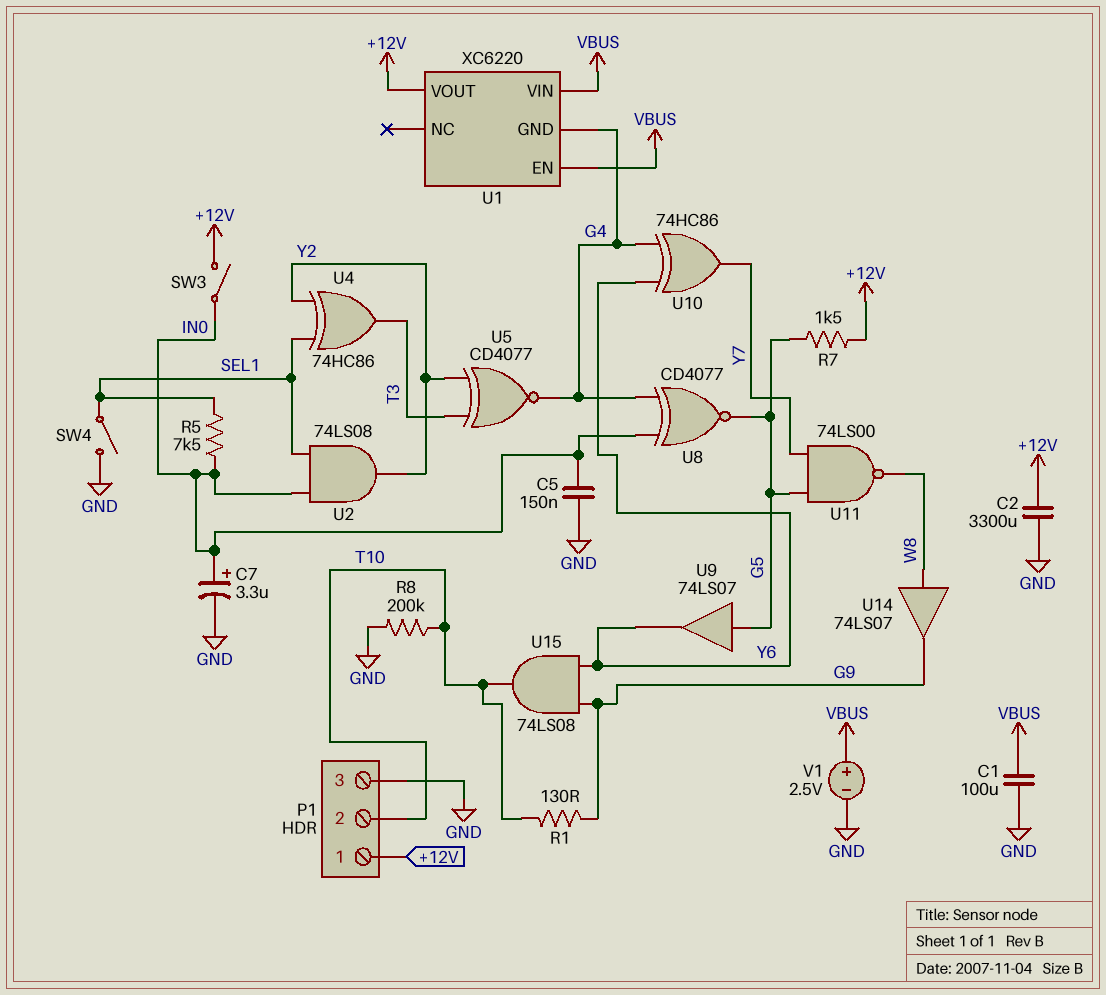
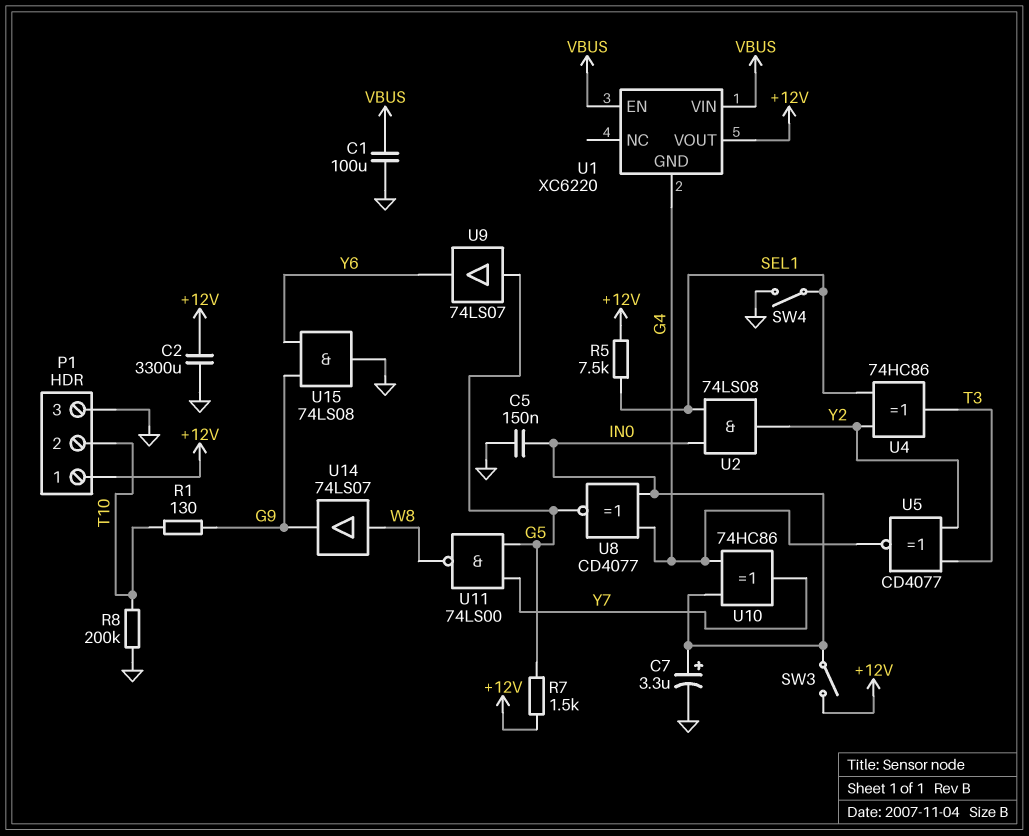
R5: 7.5k (IN0, SEL1) -> 7.5k (+12V, SEL1)
U10: XOR 74HC86 (in G4, in Y6, out Y7) -> XOR 74HC86 (in G4, in IN0, out Y7)
U15: AND 74LS08 (in G9, in Y6, out T10) -> AND 74LS08 (in G9, in Y6, out GND)
V1: 2.5V (plus VBUS, minus GND) -> none

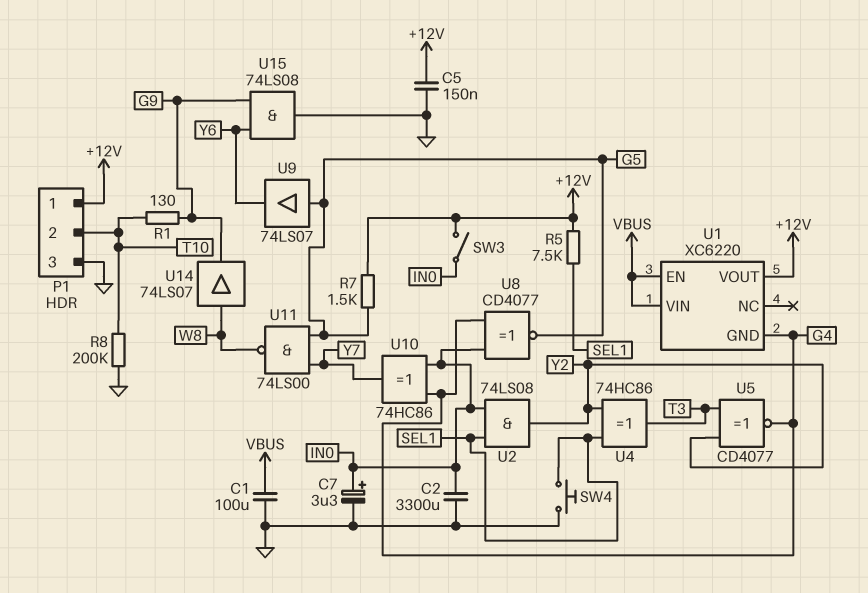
C2: 3300uF (+12V, GND) -> 3300uF (GND, IN0)
C5: 150nF (GND, IN0) -> 150nF (+12V, GND)
SW4: switch (GND, SEL1) -> button (GND, SEL1)

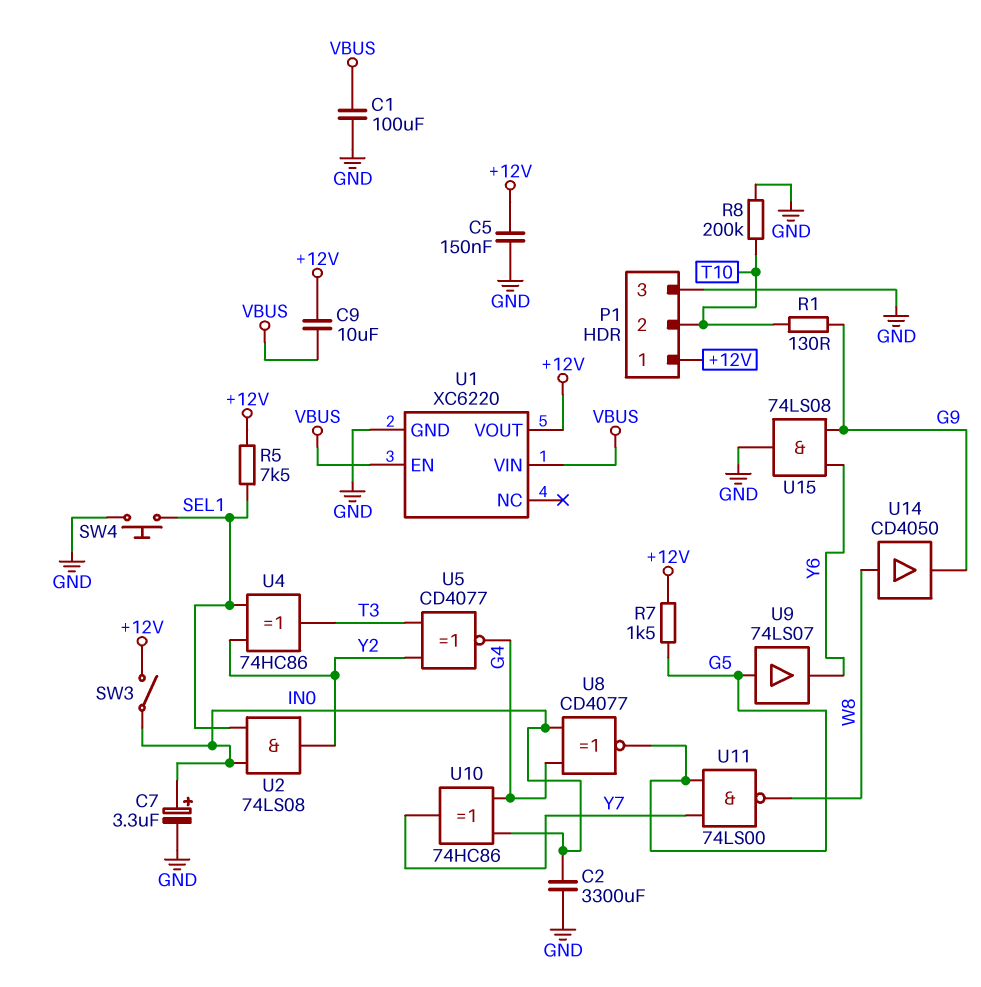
C9: none -> 10uF (+12V, VBUS)
U1 pin GND: G4 -> GND
U14: buffer 74LS07 (in W8, out G9) -> buffer CD4050 (in W8, out G9)

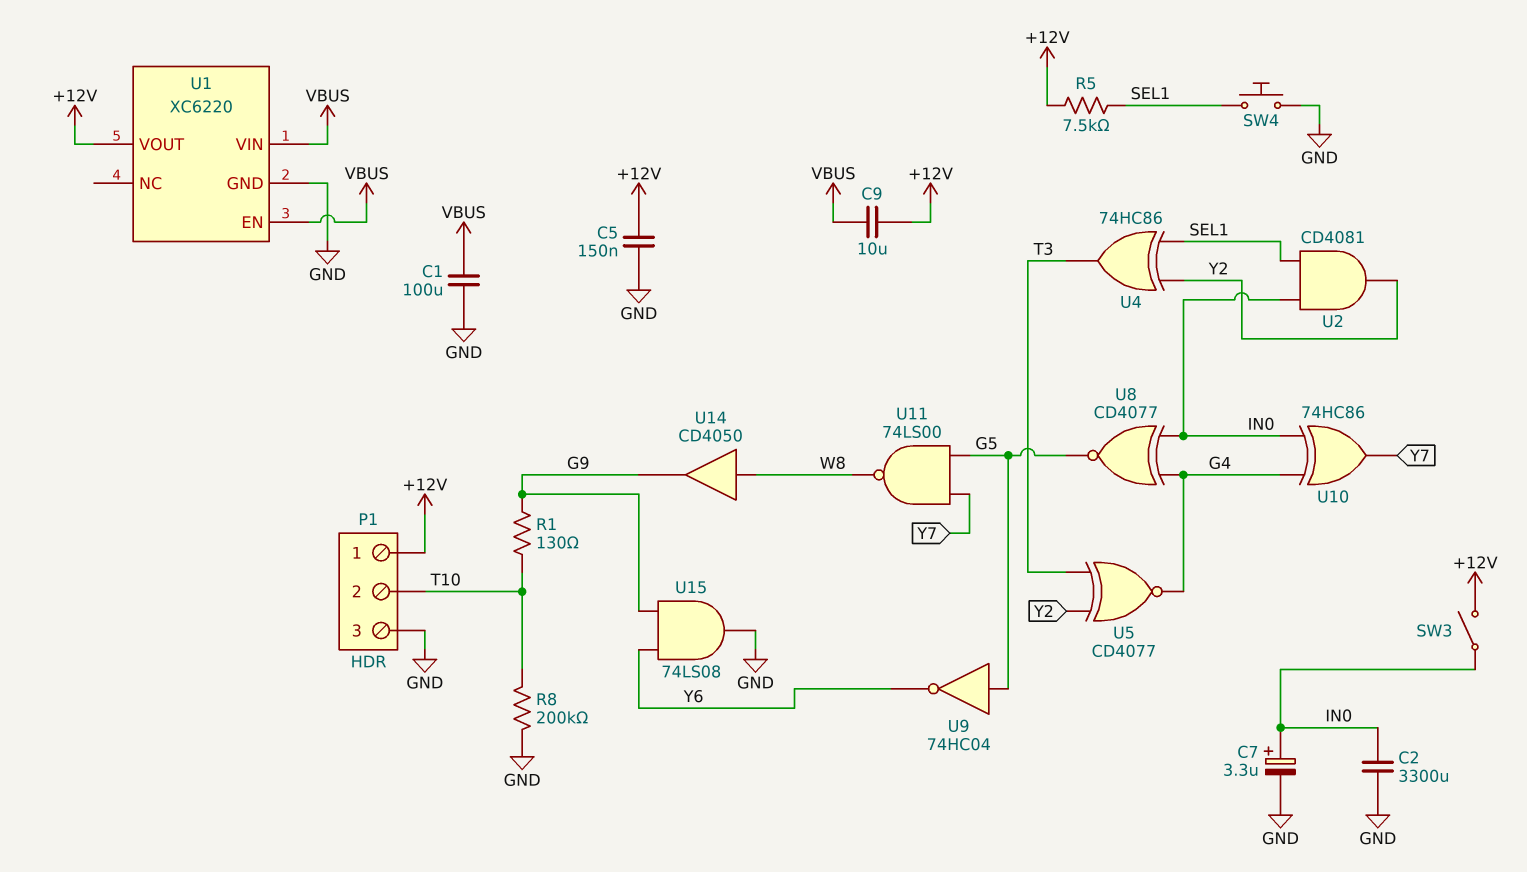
R7: 1.5k (+12V, G5) -> none
U2: AND 74LS08 (in IN0, in SEL1, out Y2) -> AND CD4081 (in IN0, in SEL1, out Y2)
U9: buffer 74LS07 (in G5, out Y6) -> NOT 74HC04 (in G5, out Y6)

